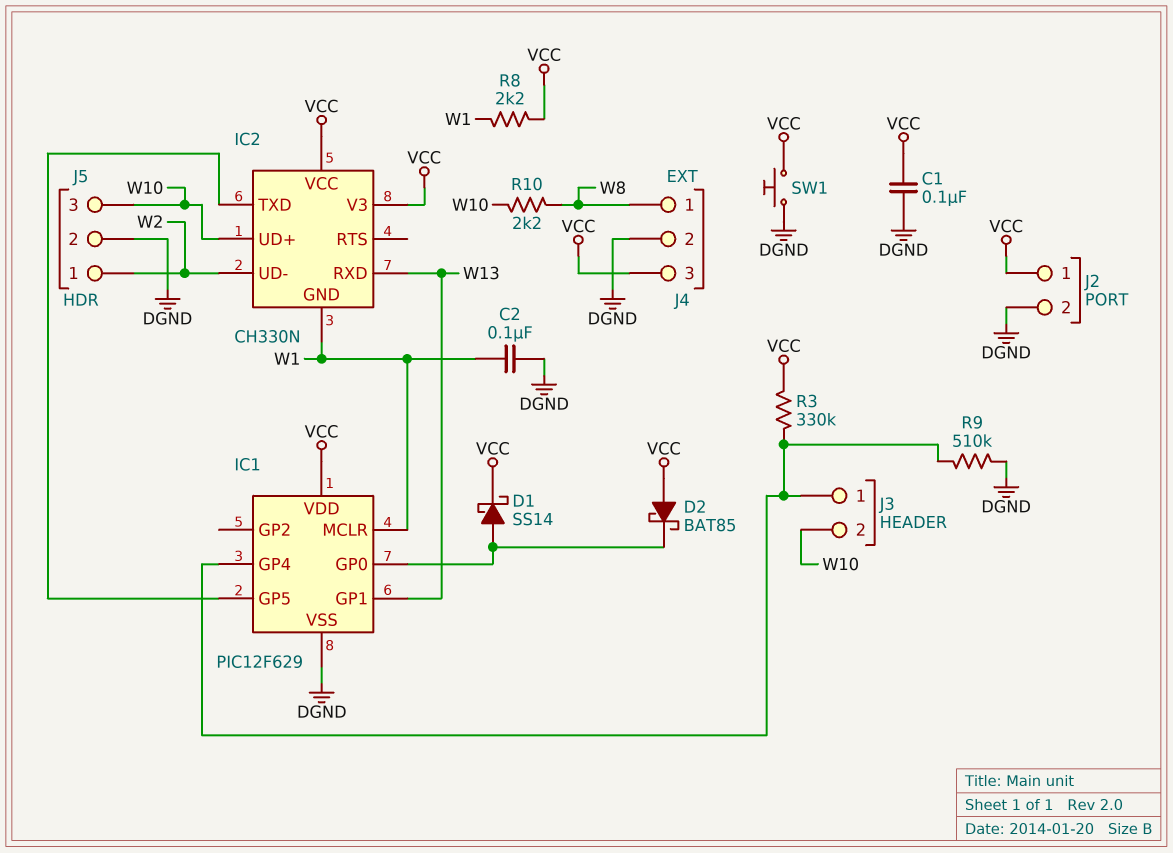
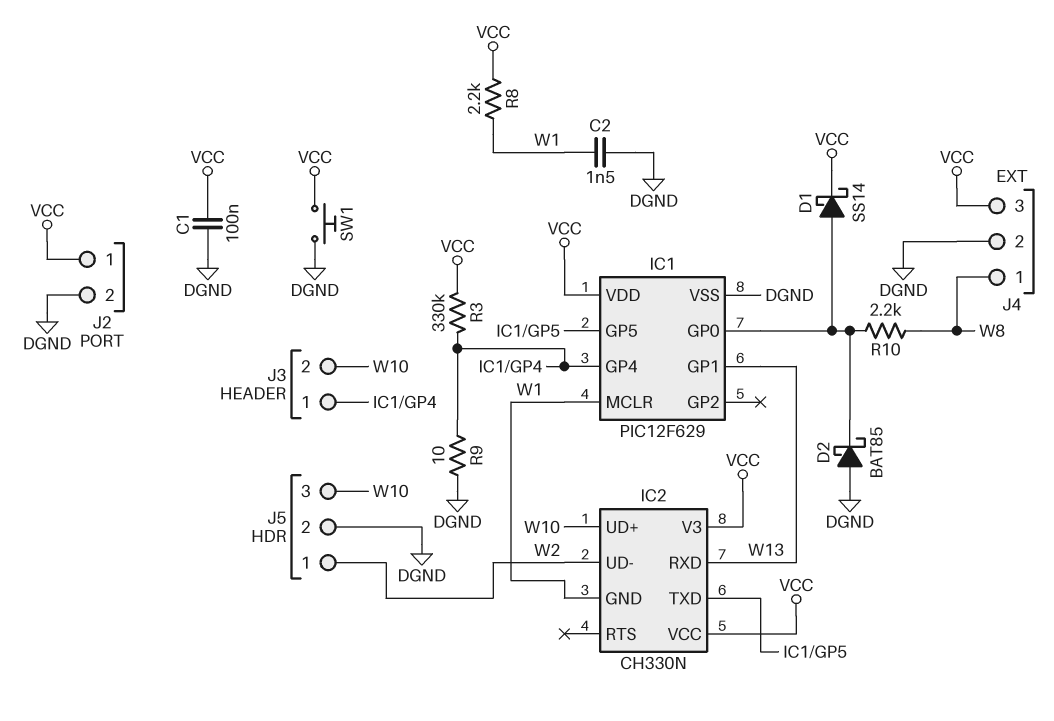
C2: 100nF (DGND, W1) -> 1.5nF (DGND, W1)
D2: schottky BAT85 (A VCC, K IC1/GP0) -> schottky BAT85 (A DGND, K IC1/GP0)
R9: 510k (DGND, IC1/GP4) -> 10 (DGND, IC1/GP4)
R10: 2.2k (W8, W10) -> 2.2k (IC1/GP0, W8)

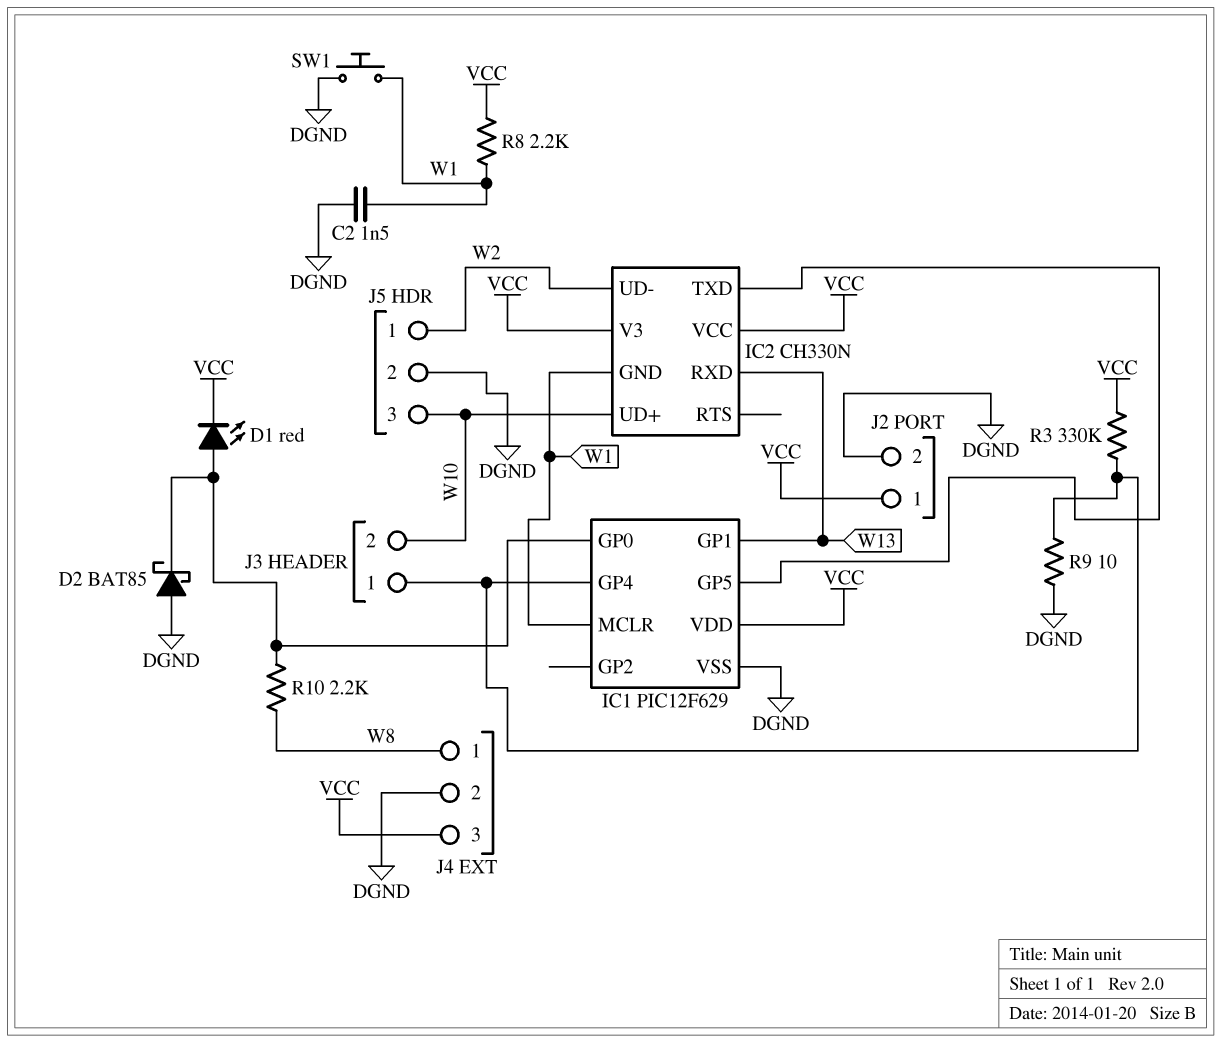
C1: 100nF (DGND, VCC) -> none
D1: schottky SS14 (A IC1/GP0, K VCC) -> LED red (A IC1/GP0, K VCC)
SW1: button (DGND, VCC) -> button (DGND, W1)

